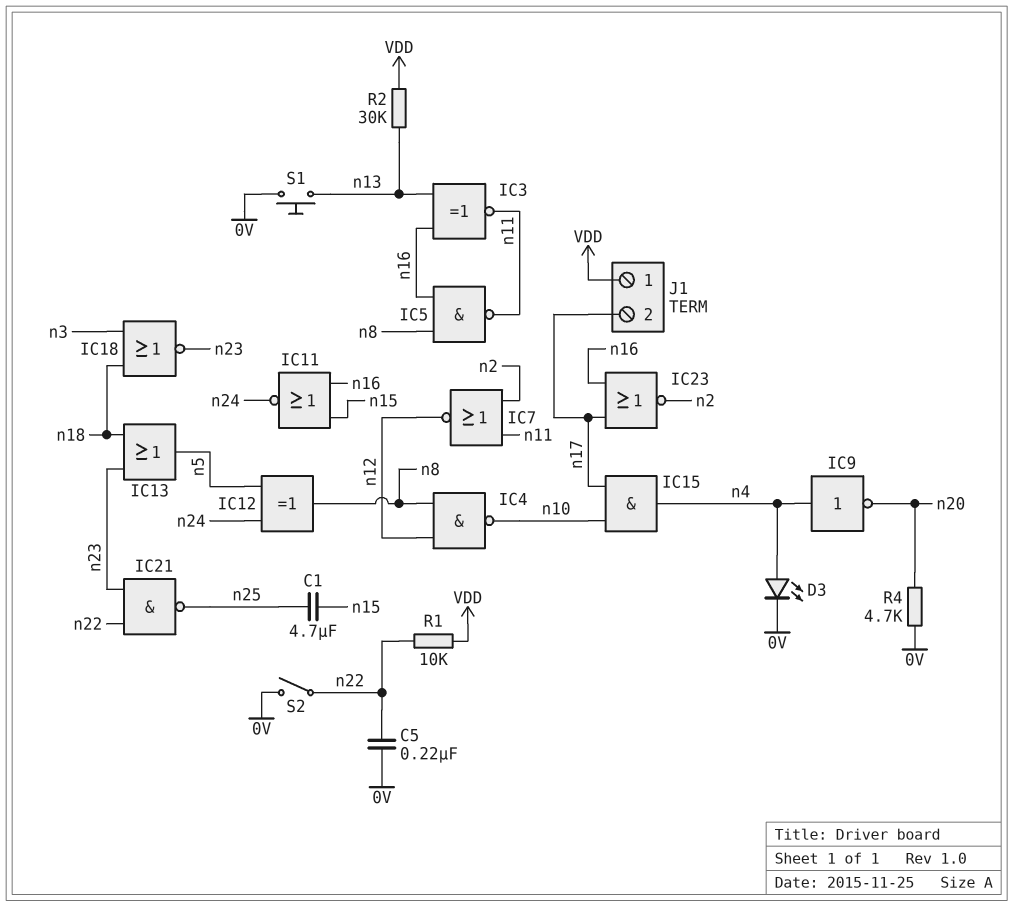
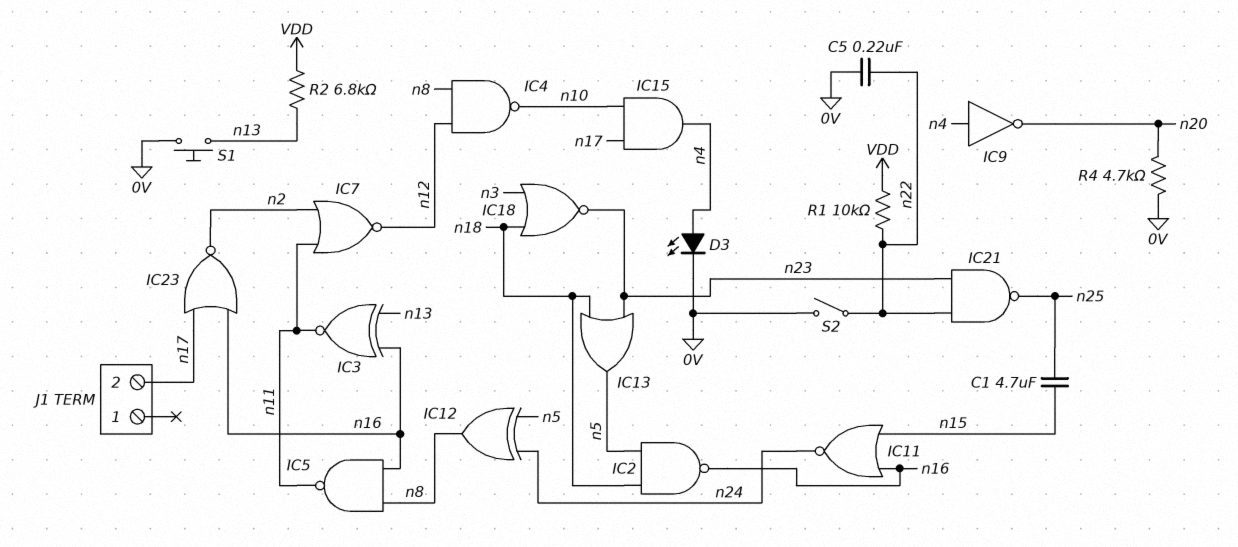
IC2: none -> NAND (in n5, in n18, out n16)
J1 pin 1: VDD -> none
R2: 30k (VDD, n13) -> 6.8k (VDD, n13)

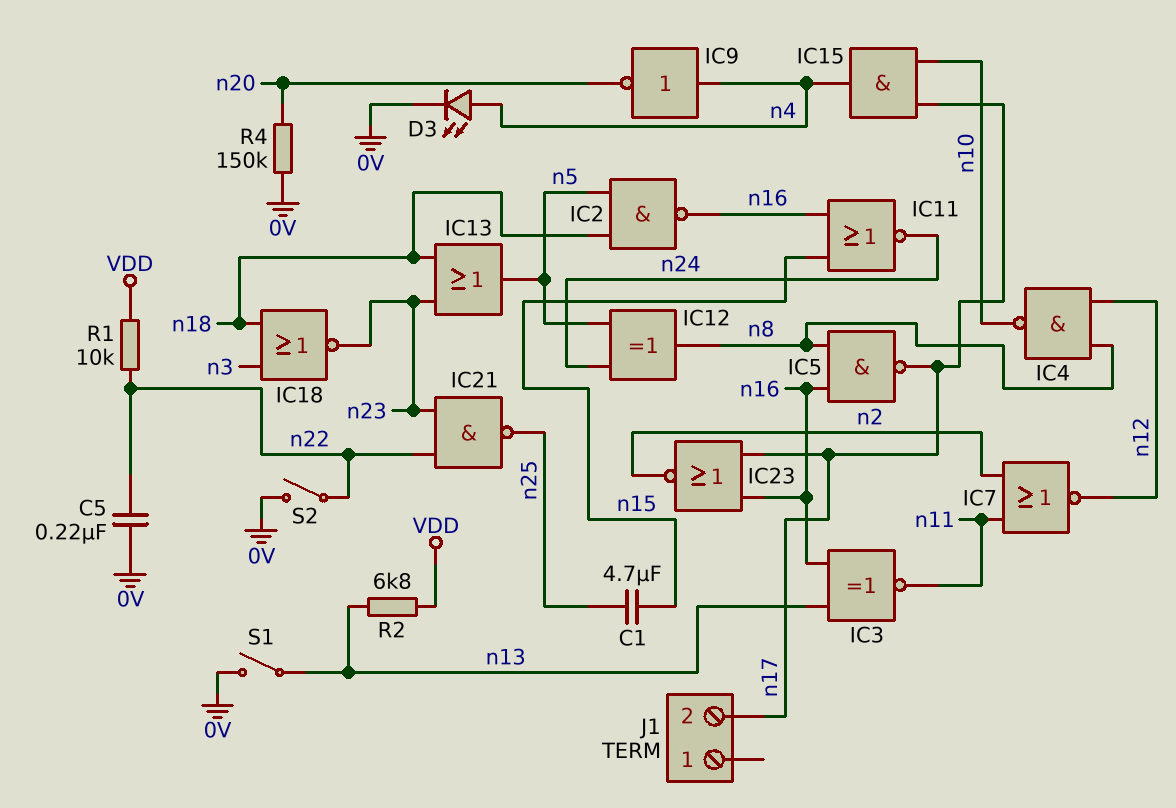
IC5: NAND (in n8, in n16, out n11) -> NAND (in n8, in n16, out n17)
R4: 4.7k (0V, n20) -> 150k (0V, n20)
S1: button (0V, n13) -> switch (0V, n13)

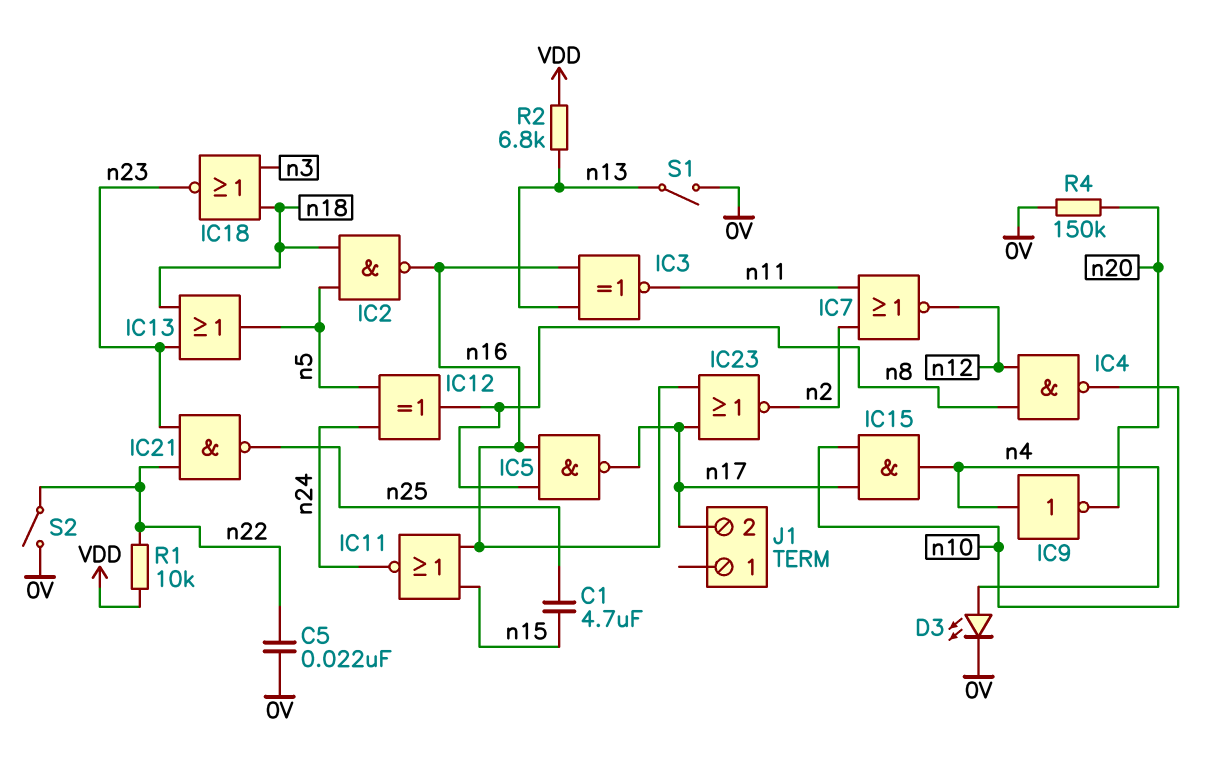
C5: 220nF (0V, n22) -> 22nF (0V, n22)

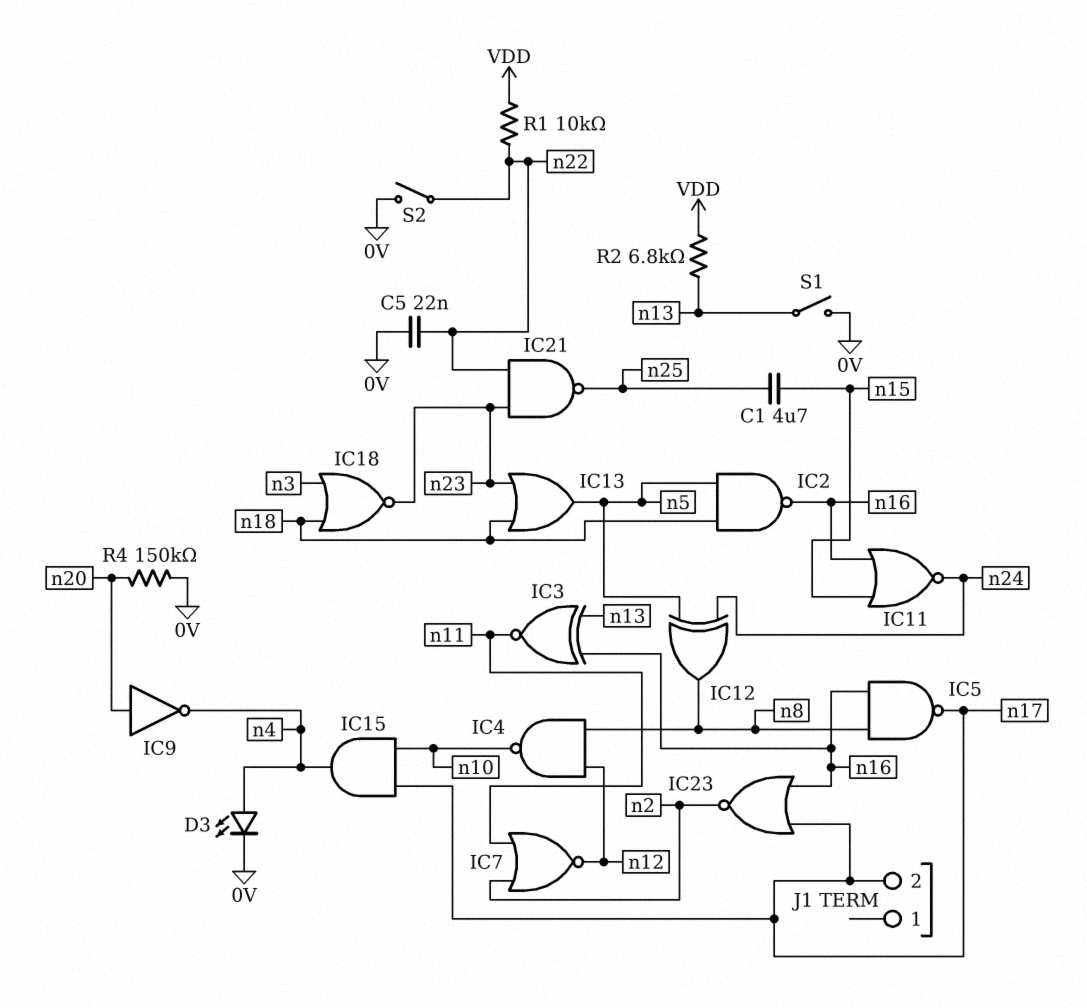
IC9: NOT (in n4, out n20) -> NOT (in n20, out n4)

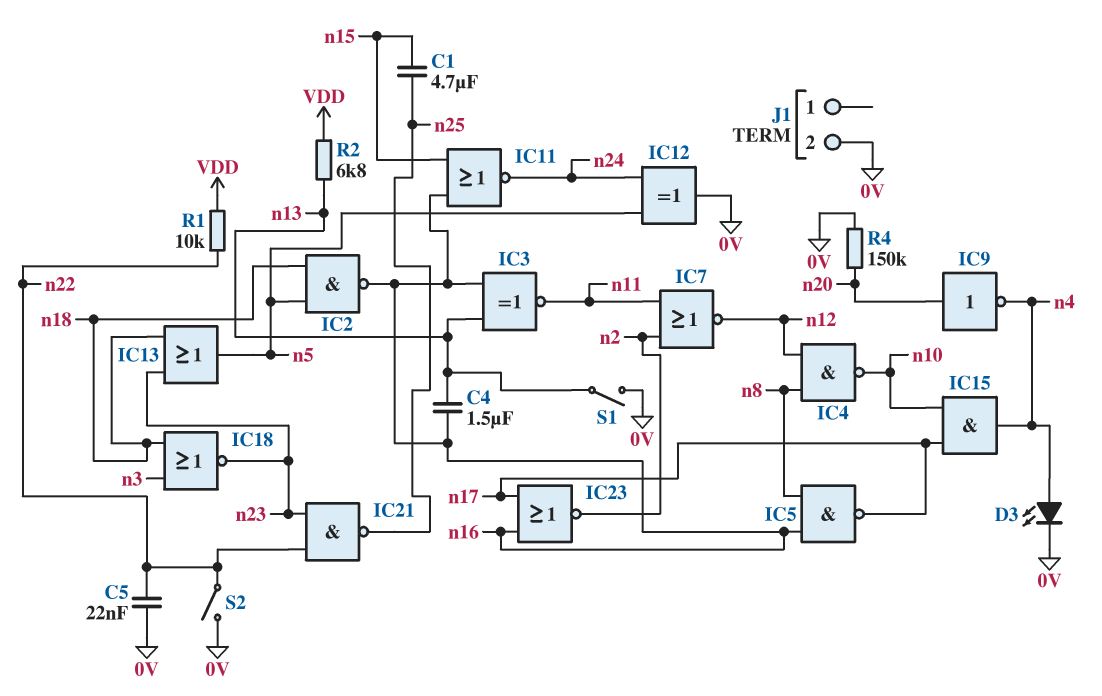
C4: none -> 1.5uF (n13, n16)
IC12: XOR (in n5, in n24, out n8) -> XOR (in n5, in n24, out 0V)
J1 pin 2: n17 -> 0V

